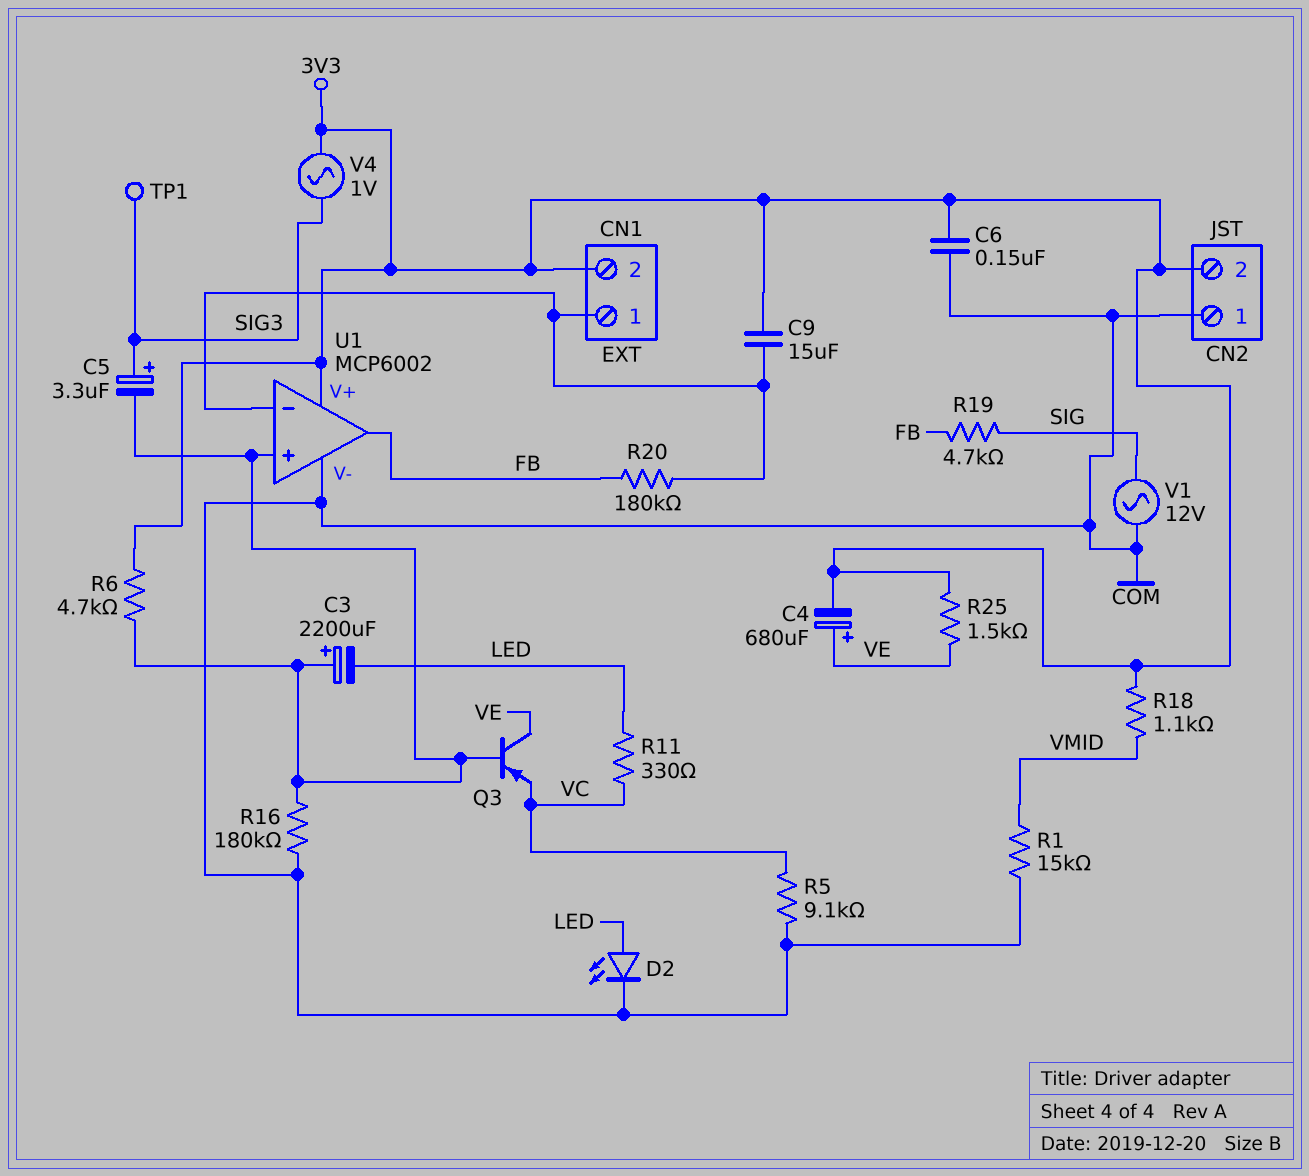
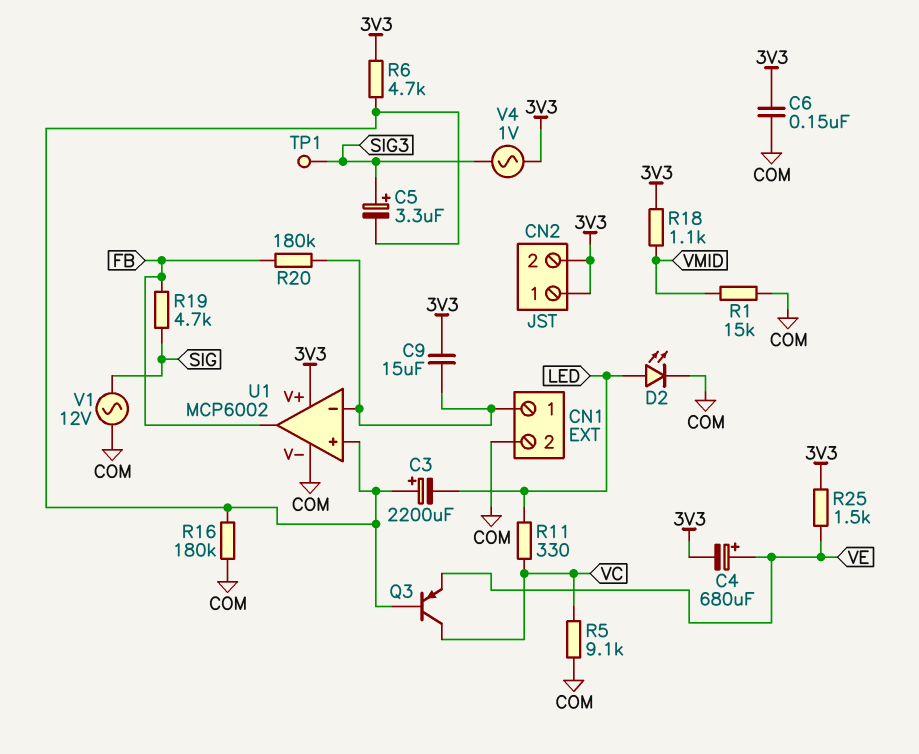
CN1 pin 2: 3V3 -> COM
CN2 pin 1: COM -> 3V3
Q3: PNP (B U1/in+, C VE, E VC) -> PNP (B U1/in+, C VC, E VE)

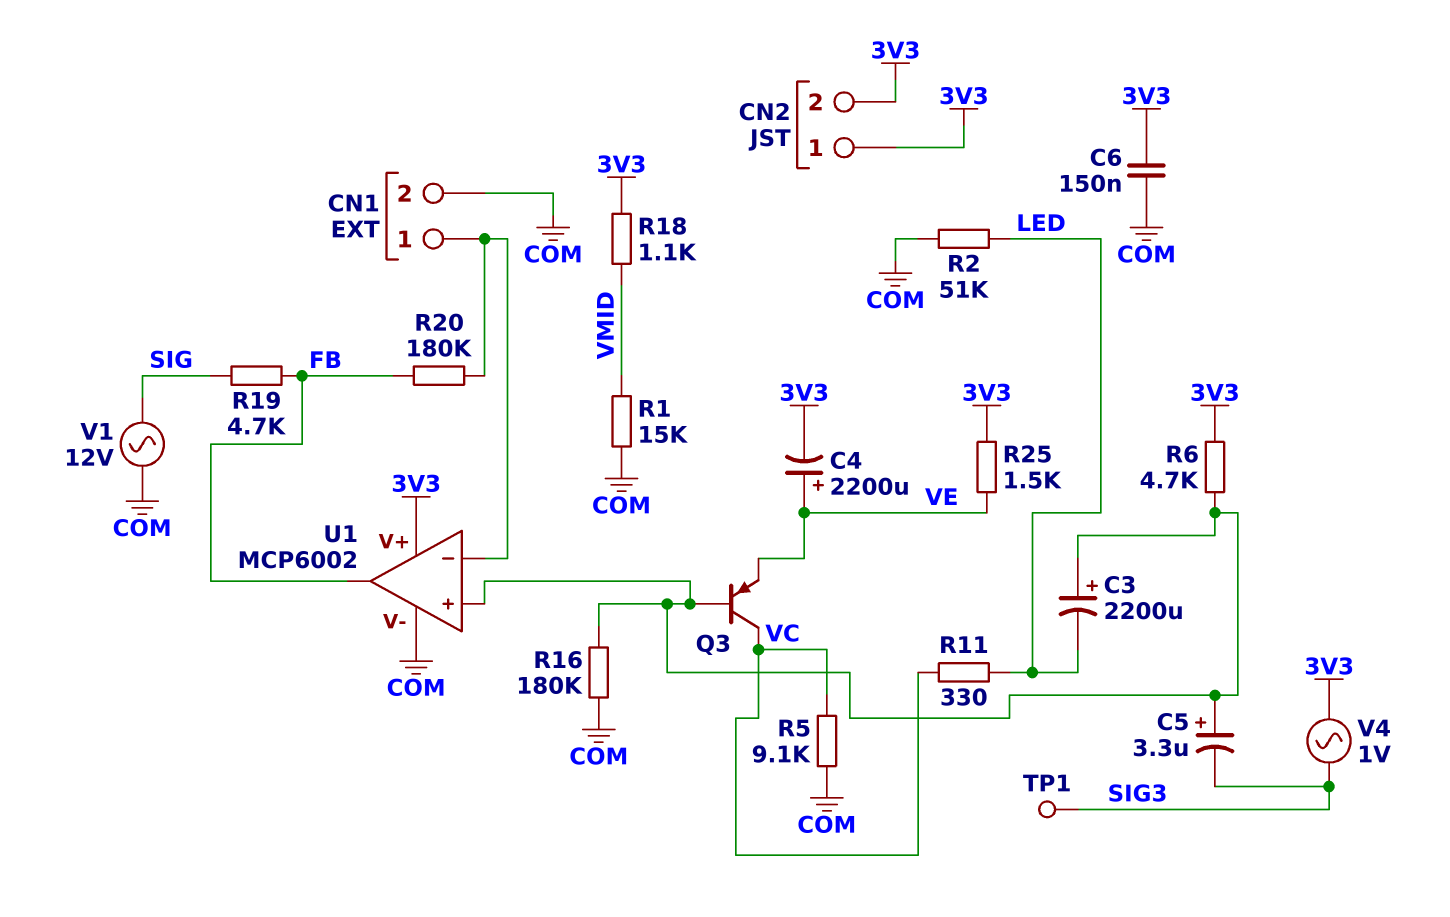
C4: 680uF (plus VE, minus 3V3) -> 2200uF (plus VE, minus 3V3)
C5: 3.3uF (plus SIG3, minus U1/in+) -> 3.3uF (plus U1/in+, minus SIG3)
C9: 15uF (3V3, CN1/1) -> none
D2: LED (A LED, K COM) -> none
R2: none -> 51k (COM, LED)

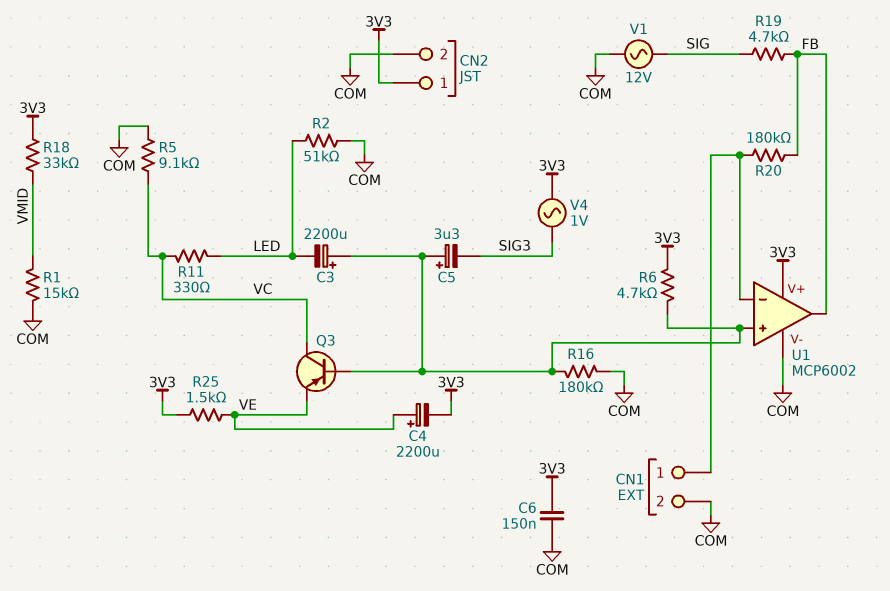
CN2 pin 2: 3V3 -> COM
R18: 1.1k (3V3, VMID) -> 33k (3V3, VMID)
TP1: test point (SIG3) -> none

